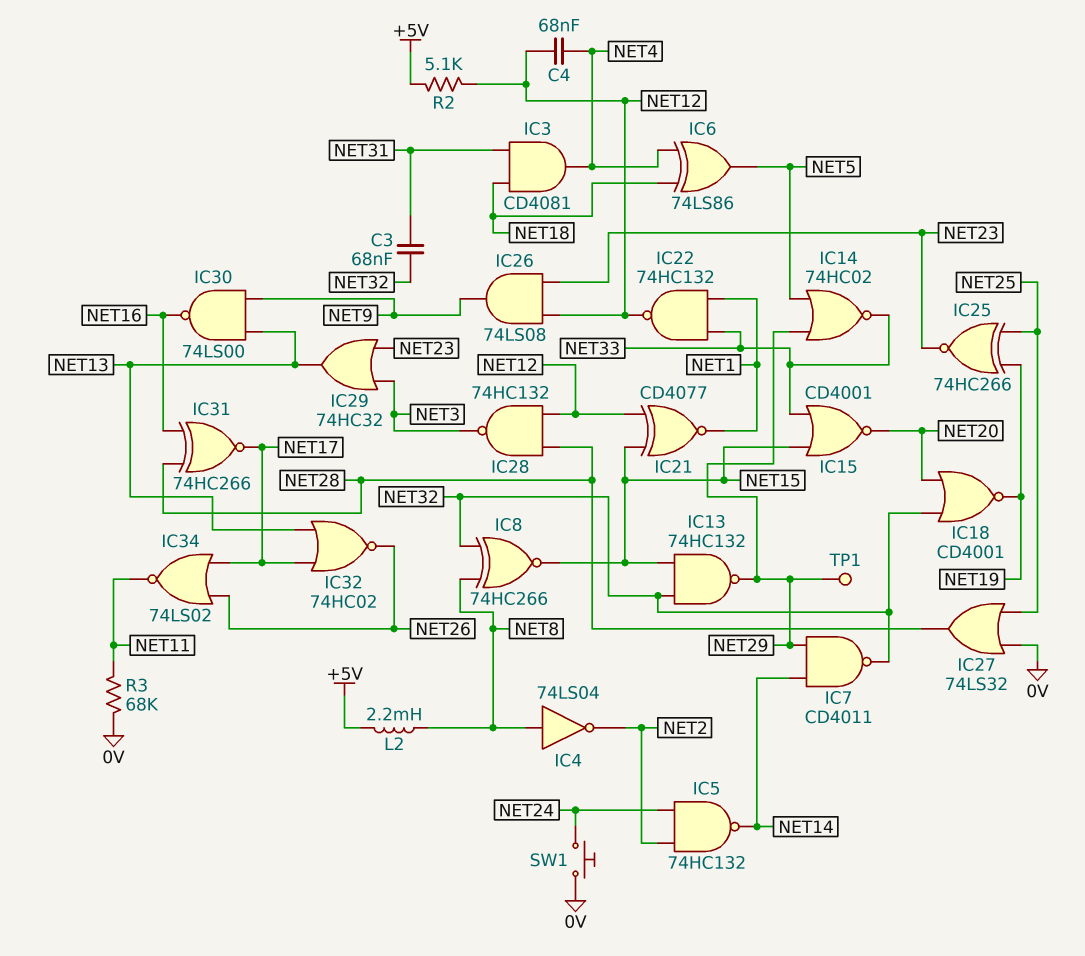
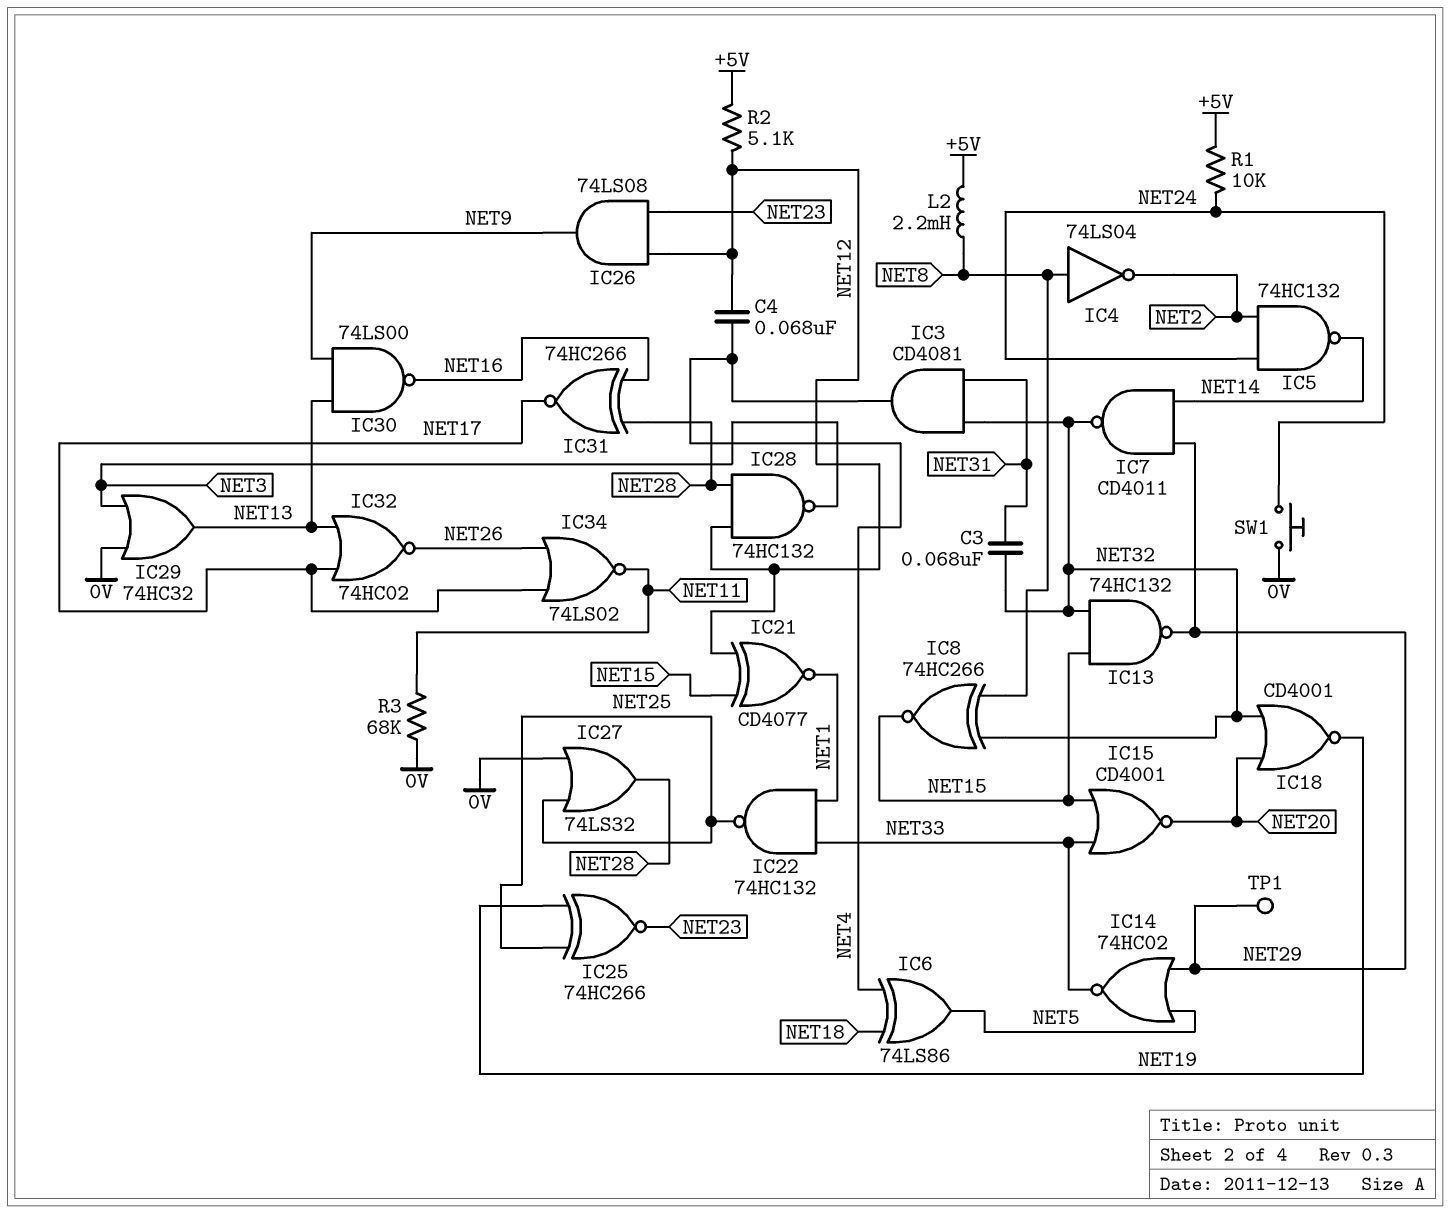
IC3: AND CD4081 (in NET18, in NET31, out NET4) -> AND CD4081 (in NET31, in NET32, out NET4)
IC22: NAND 74HC132 (in NET1, in NET33, out NET12) -> NAND 74HC132 (in NET1, in NET33, out NET25)
IC29: OR 74HC32 (in NET3, in NET23, out NET13) -> OR 74HC32 (in 0V, in NET3, out NET13)
R1: none -> 10k (+5V, NET24)

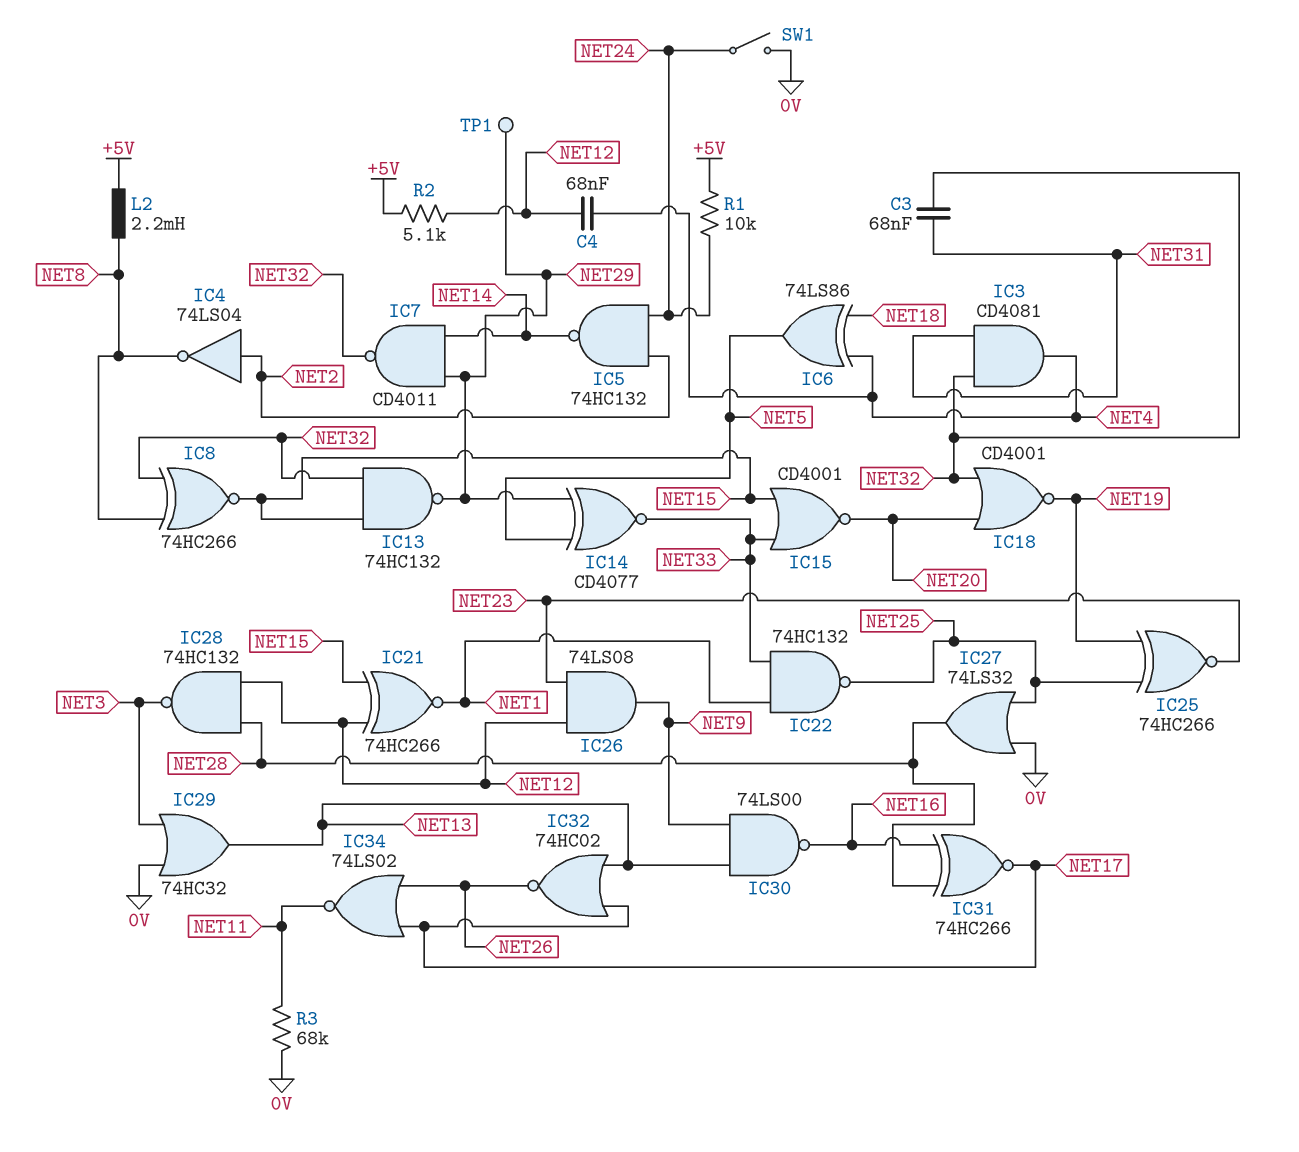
IC4: NOT 74LS04 (in NET8, out NET2) -> NOT 74LS04 (in NET2, out NET8)
IC14: NOR 74HC02 (in NET5, in NET29, out NET33) -> XNOR CD4077 (in NET5, in NET29, out NET33)
IC21: XNOR CD4077 (in NET12, in NET15, out NET1) -> XNOR 74HC266 (in NET12, in NET15, out NET1)
SW1: button (0V, NET24) -> switch (0V, NET24)

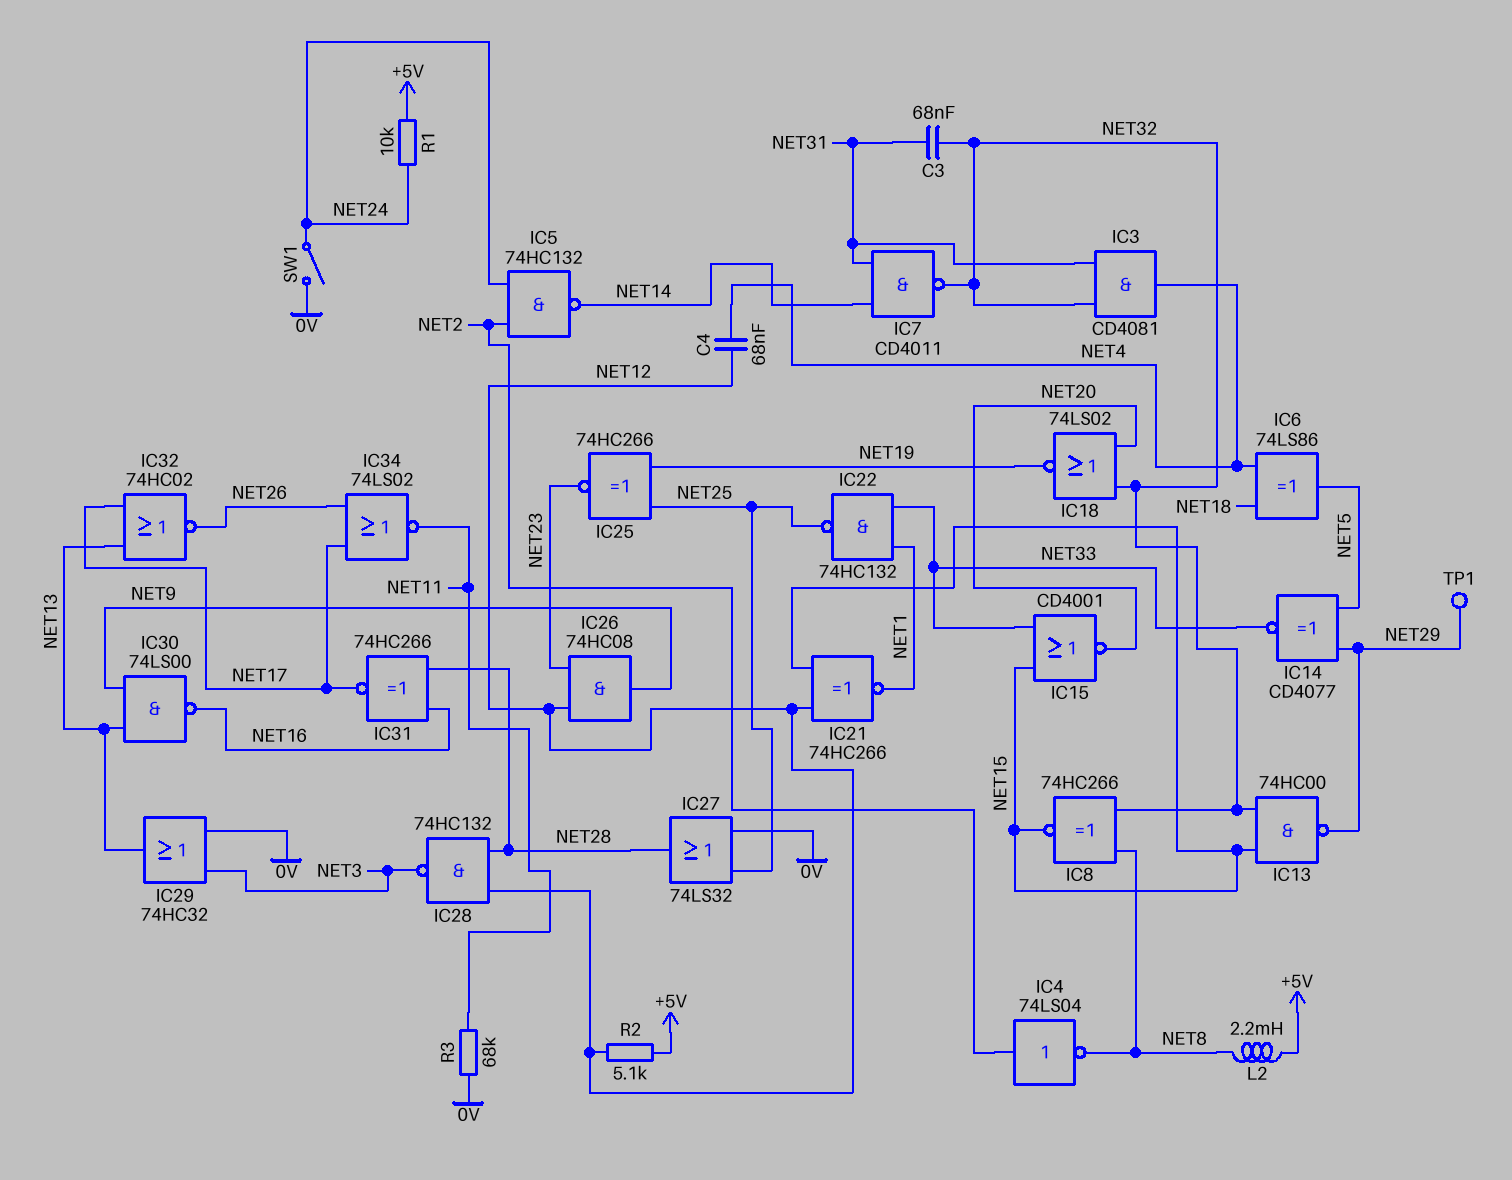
IC7: NAND CD4011 (in NET14, in NET29, out NET32) -> NAND CD4011 (in NET14, in NET31, out NET32)
IC13: NAND 74HC132 (in NET15, in NET32, out NET29) -> NAND 74HC00 (in NET15, in NET32, out NET29)
IC18: NOR CD4001 (in NET20, in NET32, out NET19) -> NOR 74LS02 (in NET20, in NET32, out NET19)
IC26: AND 74LS08 (in NET12, in NET23, out NET9) -> AND 74HC08 (in NET12, in NET23, out NET9)

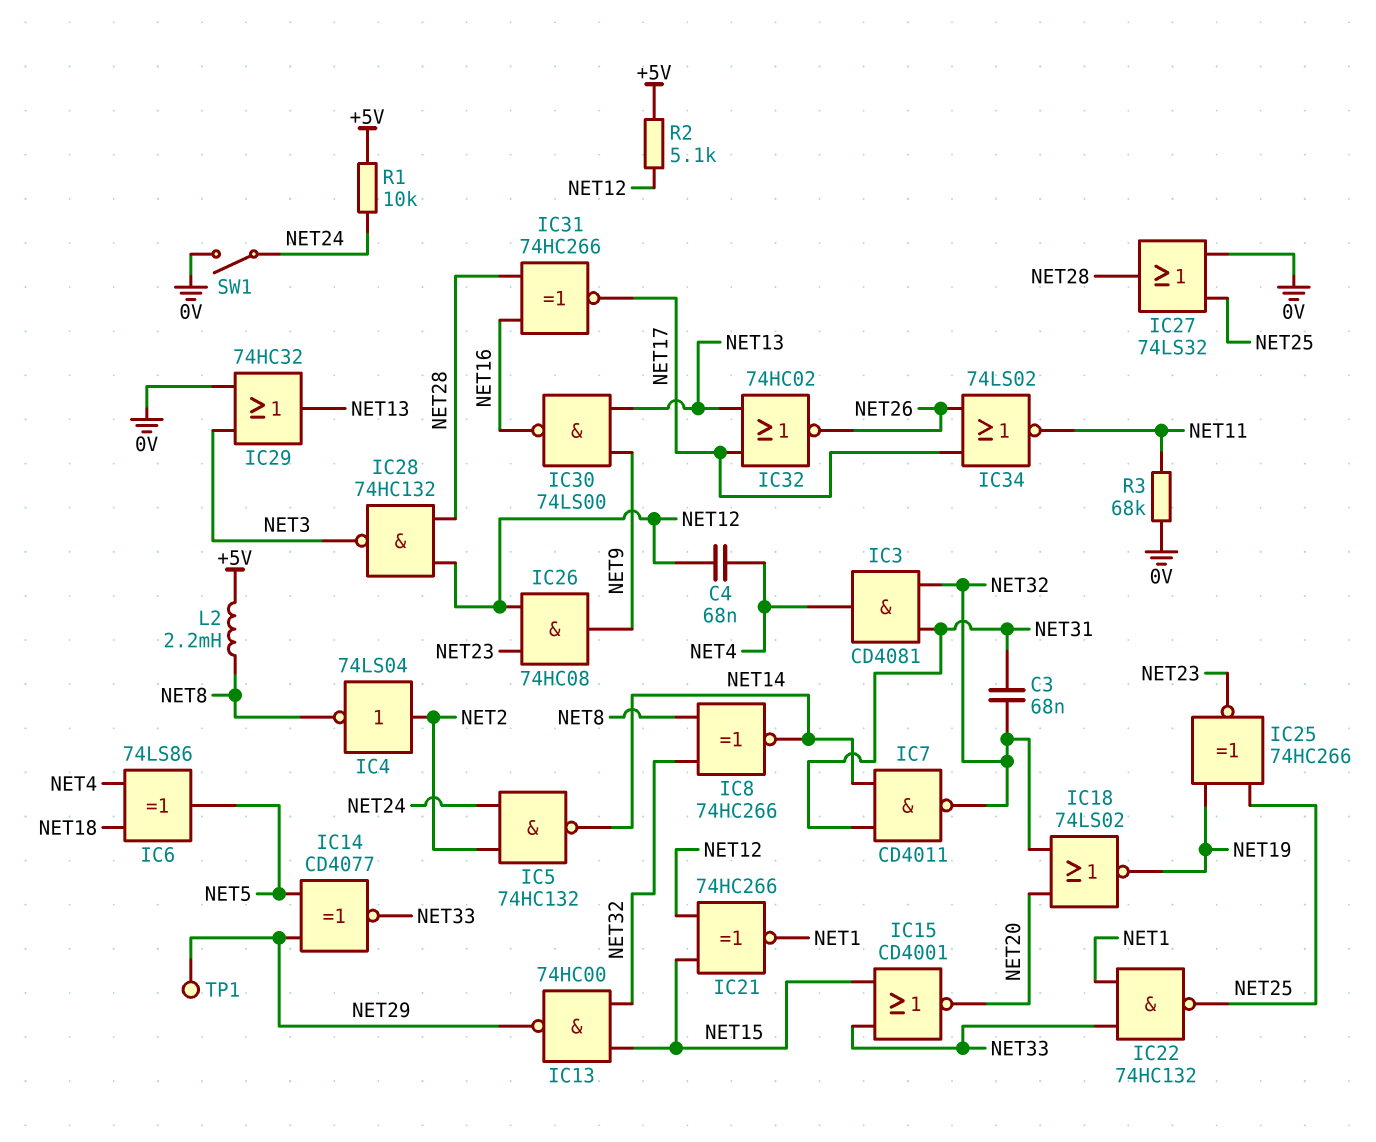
IC8: XNOR 74HC266 (in NET8, in NET32, out NET15) -> XNOR 74HC266 (in NET8, in NET32, out NET14)

